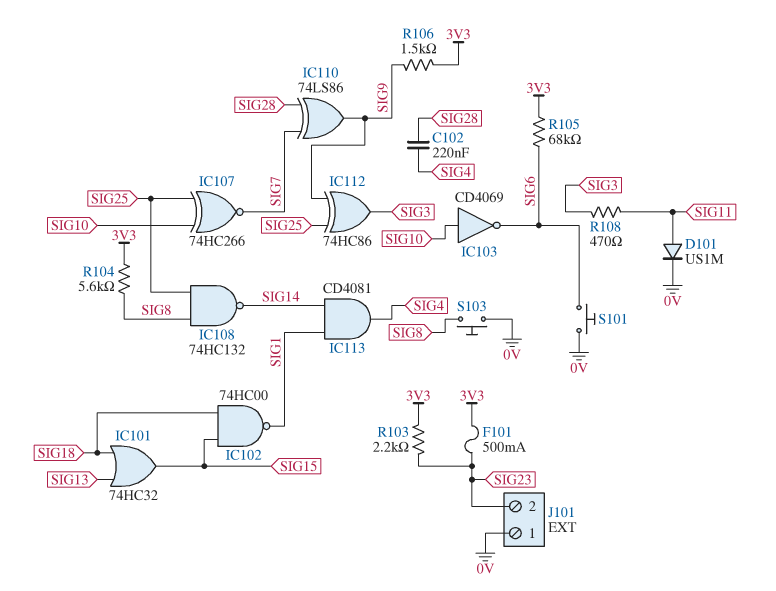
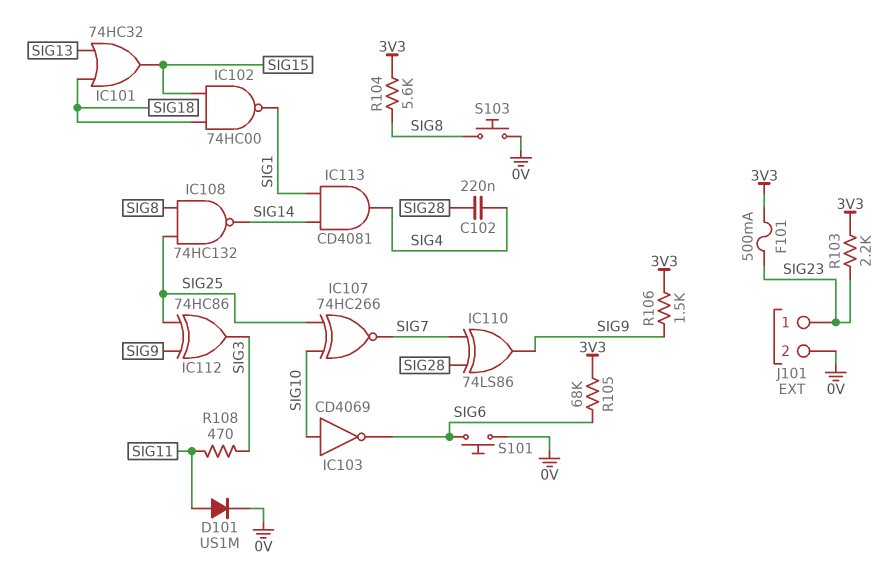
J101 pin 1: 0V -> SIG23
J101 pin 2: SIG23 -> 0V

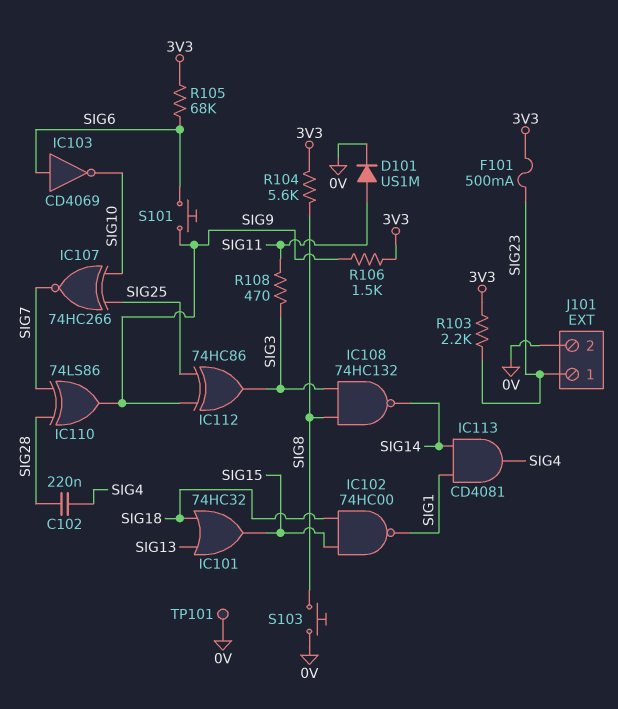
IC103: NOT CD4069 (in SIG10, out SIG6) -> NOT CD4069 (in SIG6, out SIG10)
IC108: NAND 74HC132 (in SIG8, in SIG25, out SIG14) -> NAND 74HC132 (in SIG3, in SIG8, out SIG14)
S101: button (0V, SIG6) -> button (SIG6, SIG9)
TP101: none -> test point (0V)

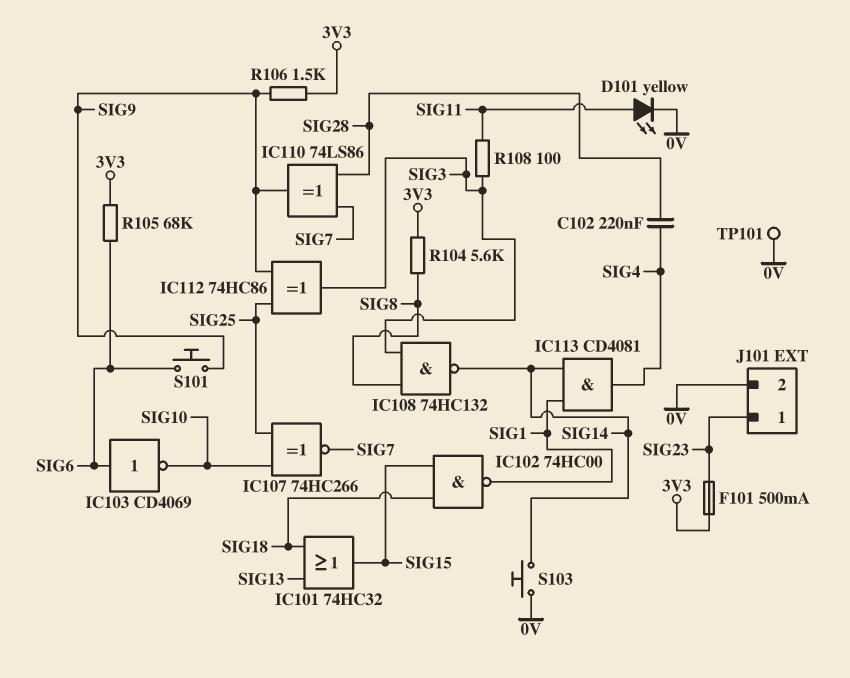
D101: diode US1M (A SIG11, K 0V) -> LED yellow (A SIG11, K 0V)
R103: 2.2k (3V3, SIG23) -> none
R108: 470 (SIG3, SIG11) -> 100 (SIG3, SIG11)
S103: button (0V, SIG8) -> button (0V, SIG14)

